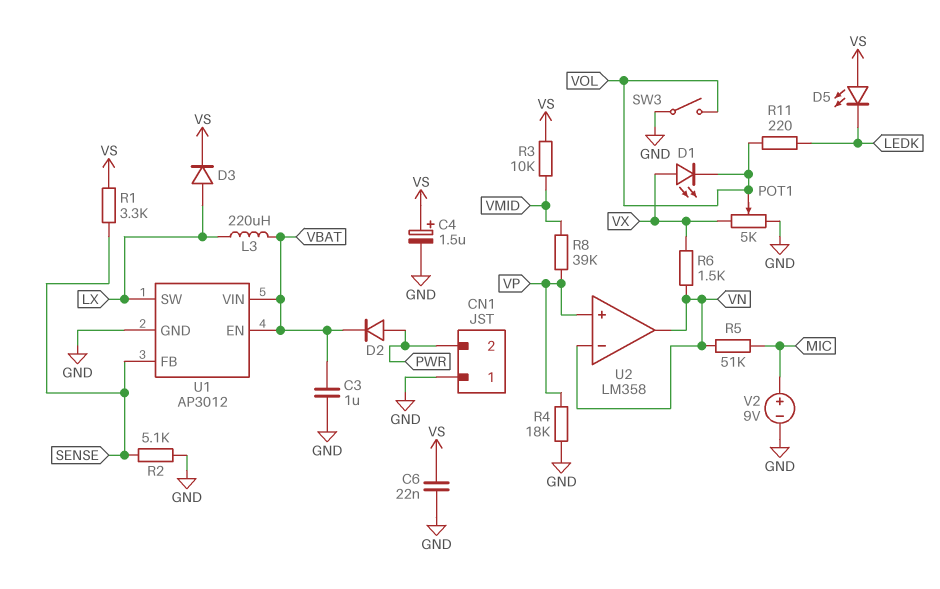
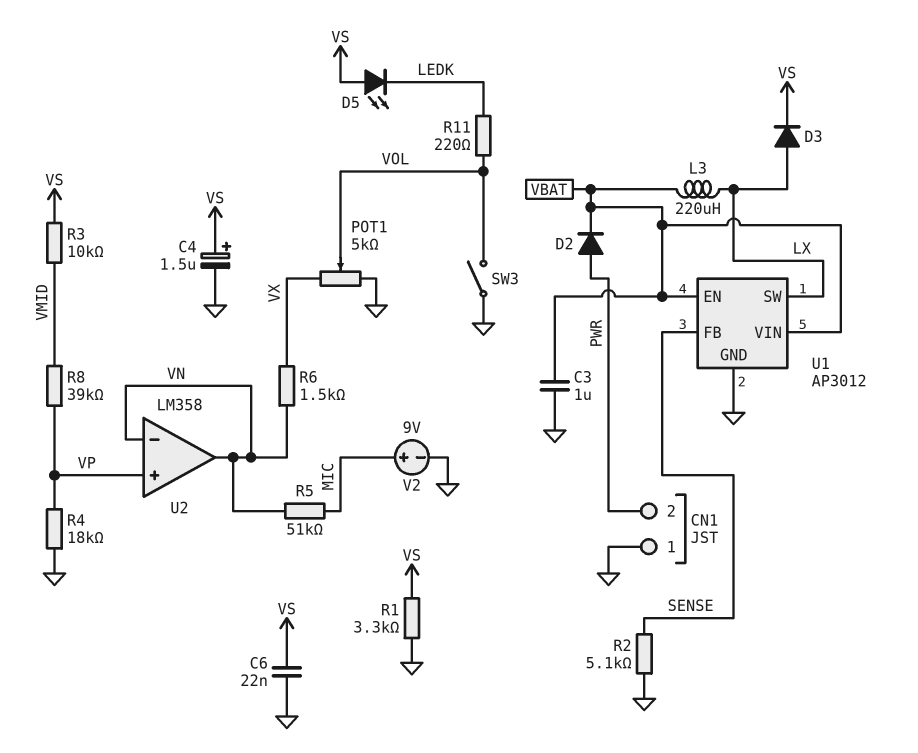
D1: LED (A VX, K VOL) -> none
R1: 3.3k (SENSE, VS) -> 3.3k (GND, VS)

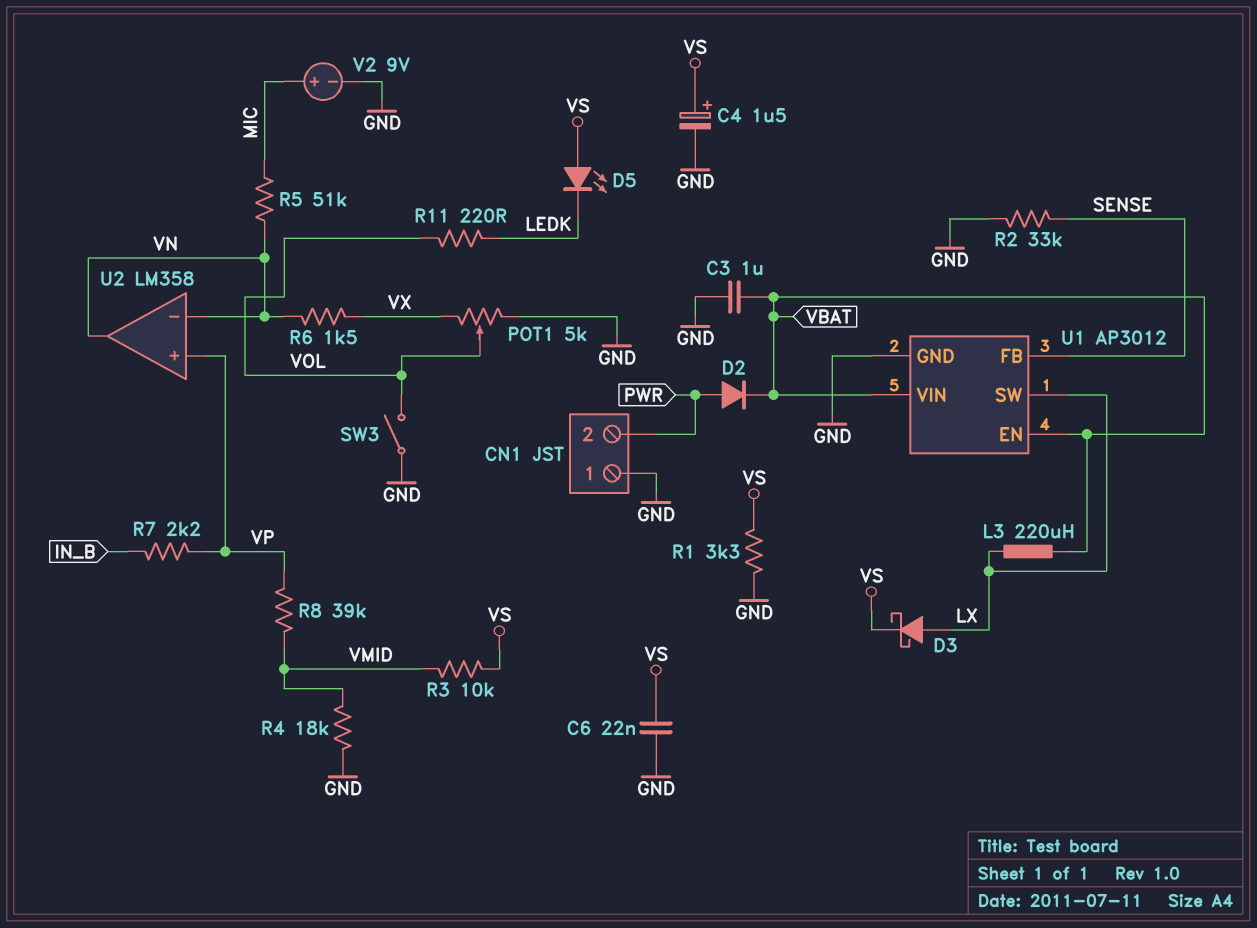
D3: diode (A LX, K VS) -> schottky (A LX, K VS)
R2: 5.1k (GND, SENSE) -> 33k (GND, SENSE)
R4: 18k (GND, VP) -> 18k (GND, VMID)
R7: none -> 2.2k (IN_B, VP)

